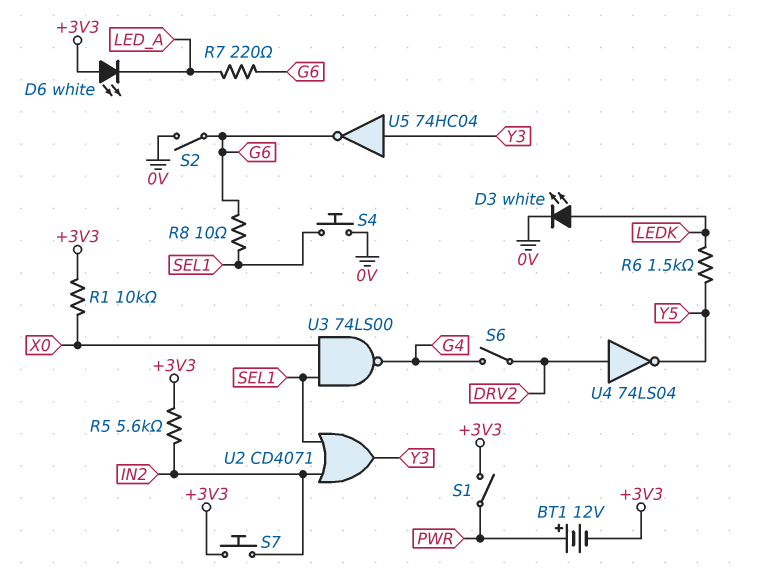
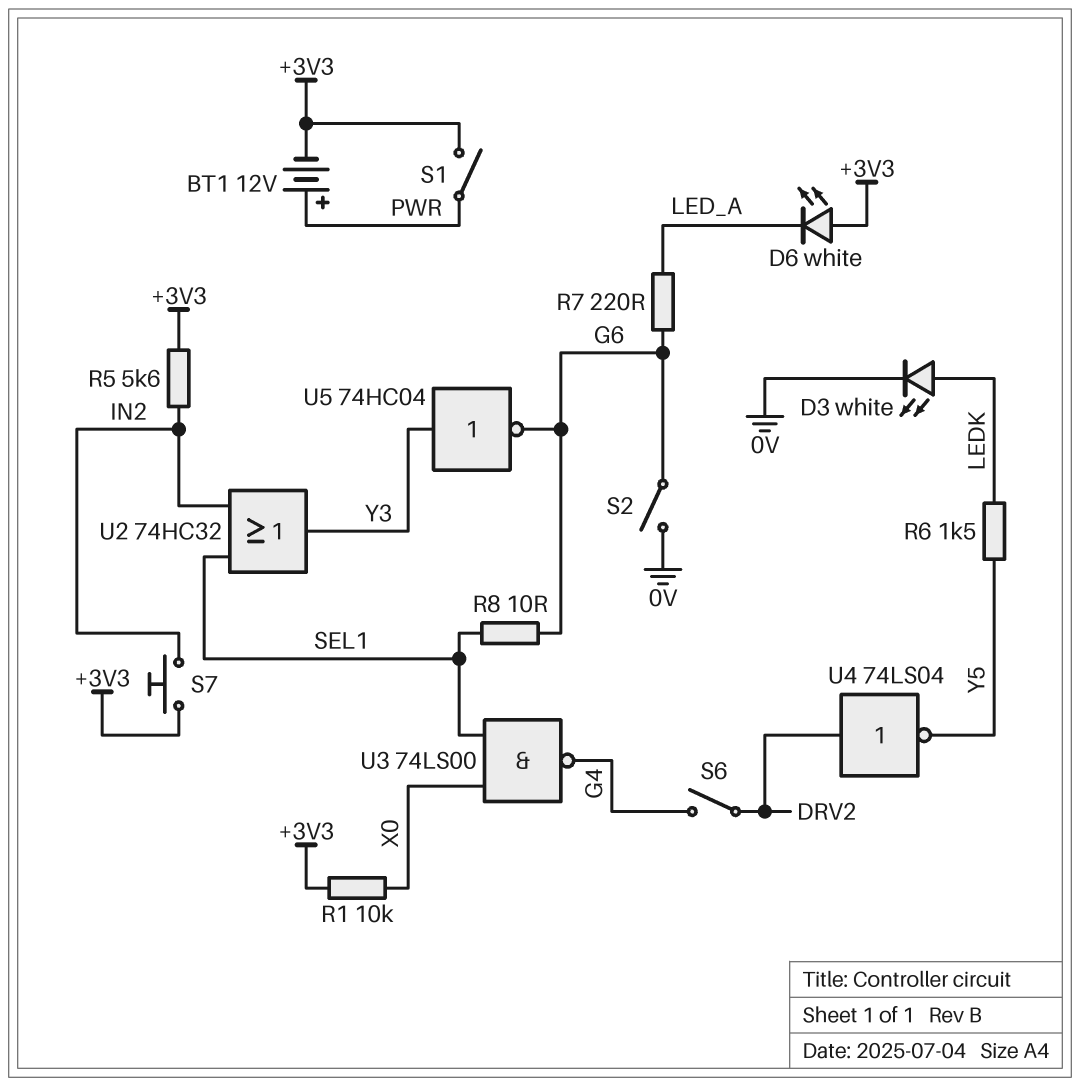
S4: button (0V, SEL1) -> none
U2: OR CD4071 (in IN2, in SEL1, out Y3) -> OR 74HC32 (in IN2, in SEL1, out Y3)

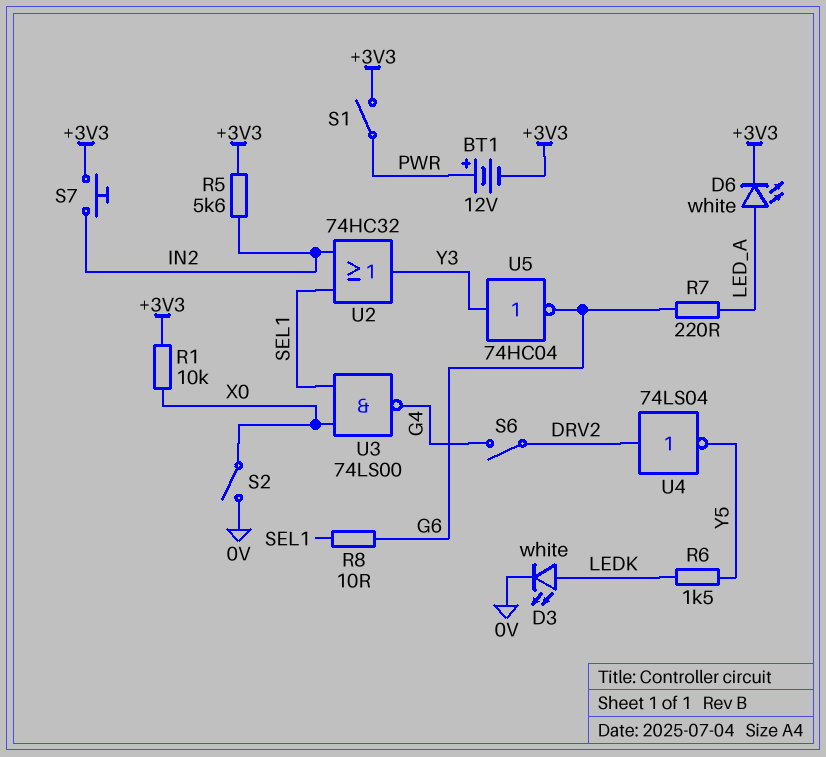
D6: LED white (A +3V3, K LED_A) -> LED white (A LED_A, K +3V3)
S2: switch (0V, G6) -> switch (0V, X0)

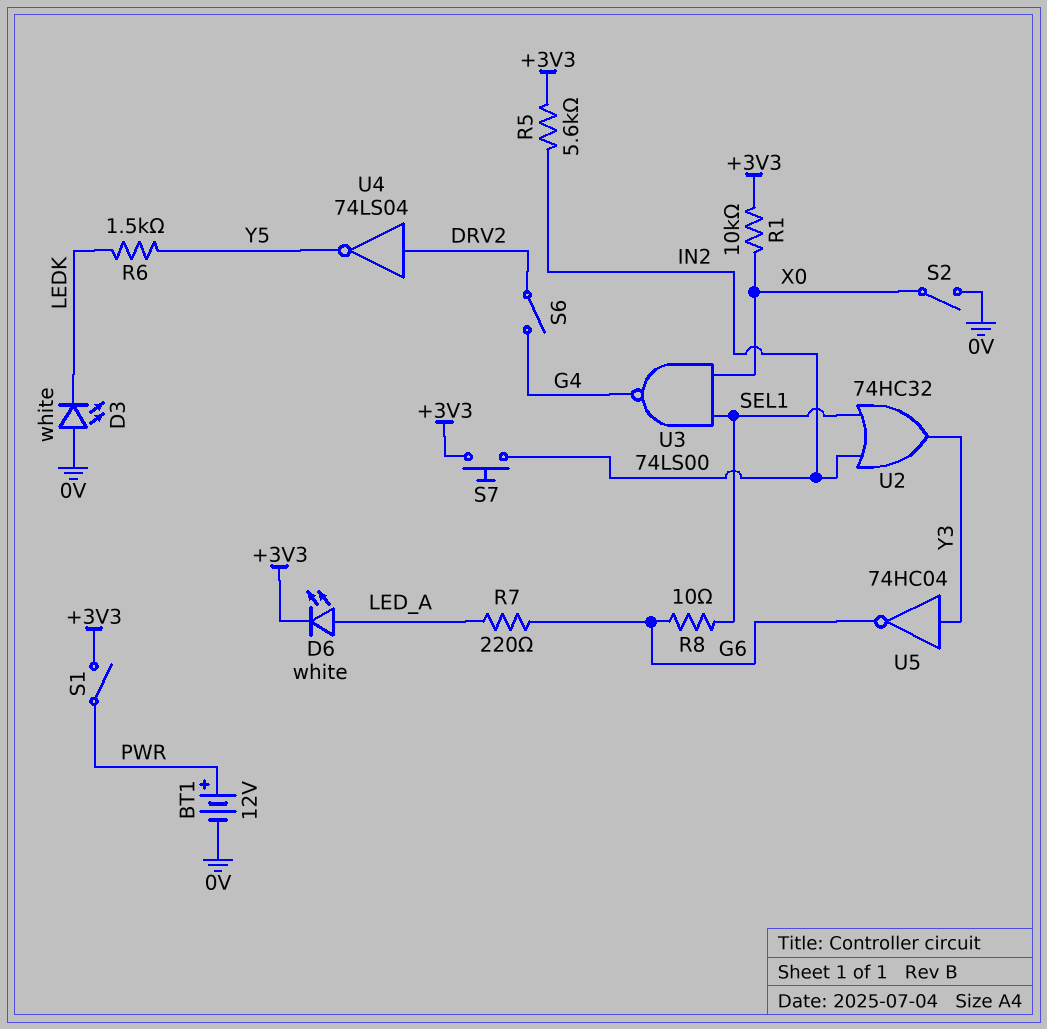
BT1: 12V (plus PWR, minus +3V3) -> 12V (plus PWR, minus 0V)
D3: LED white (A LEDK, K 0V) -> LED white (A 0V, K LEDK)

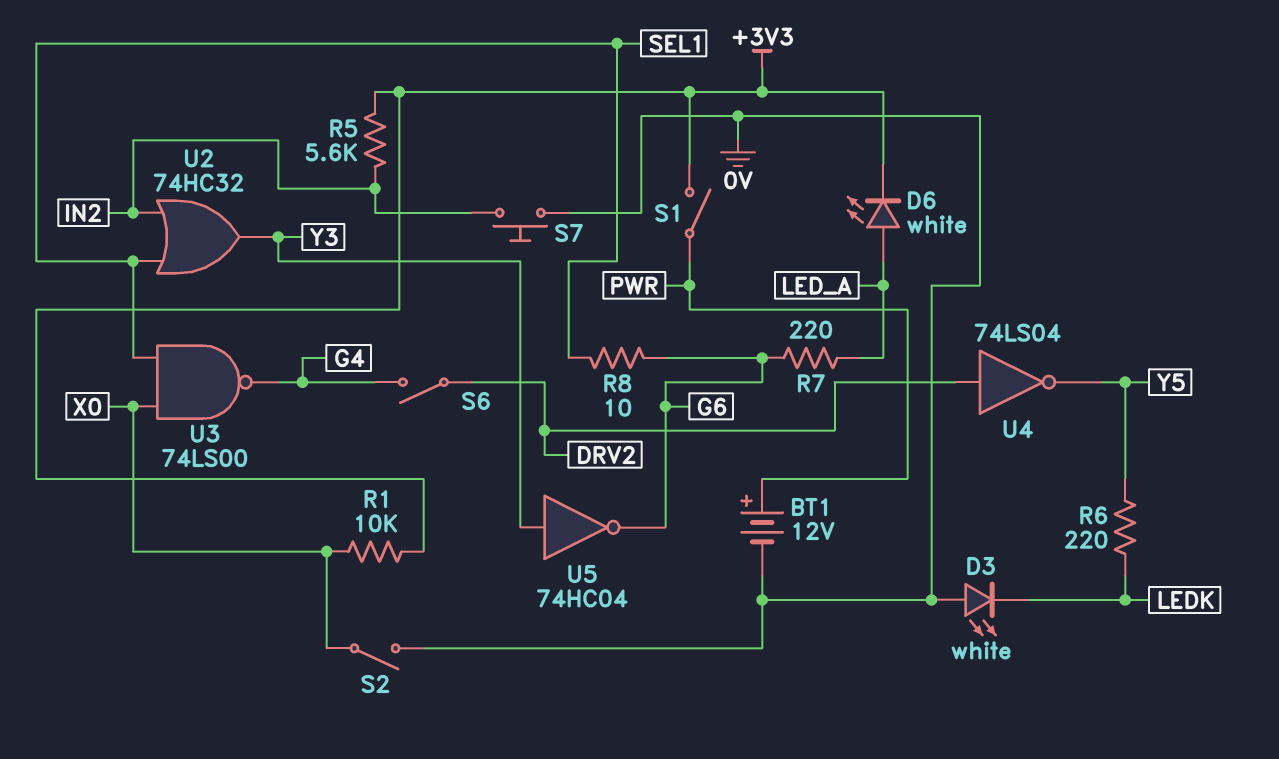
R6: 1.5k (LEDK, Y5) -> 220 (LEDK, Y5)
S7: button (+3V3, IN2) -> button (0V, IN2)

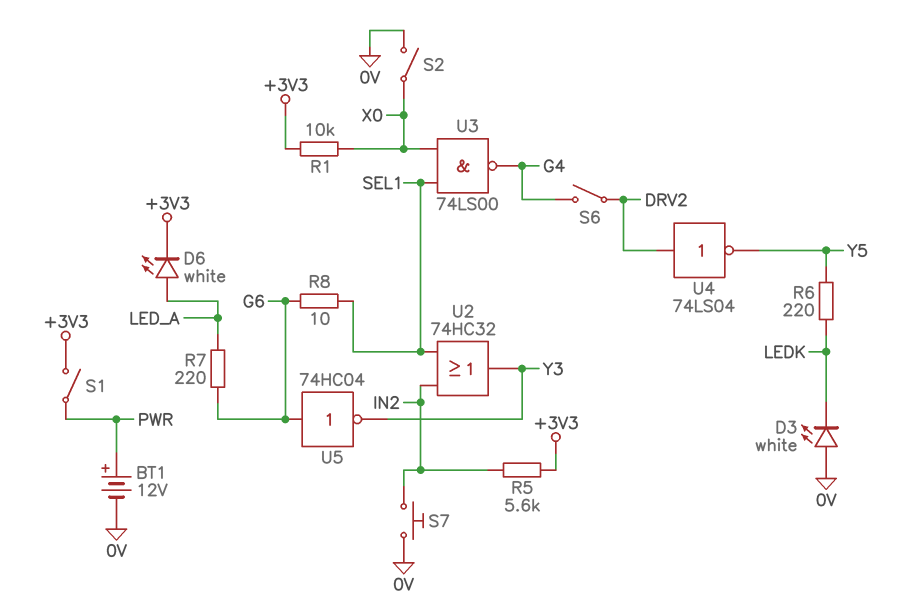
U5: NOT 74HC04 (in Y3, out G6) -> NOT 74HC04 (in G6, out Y3)

